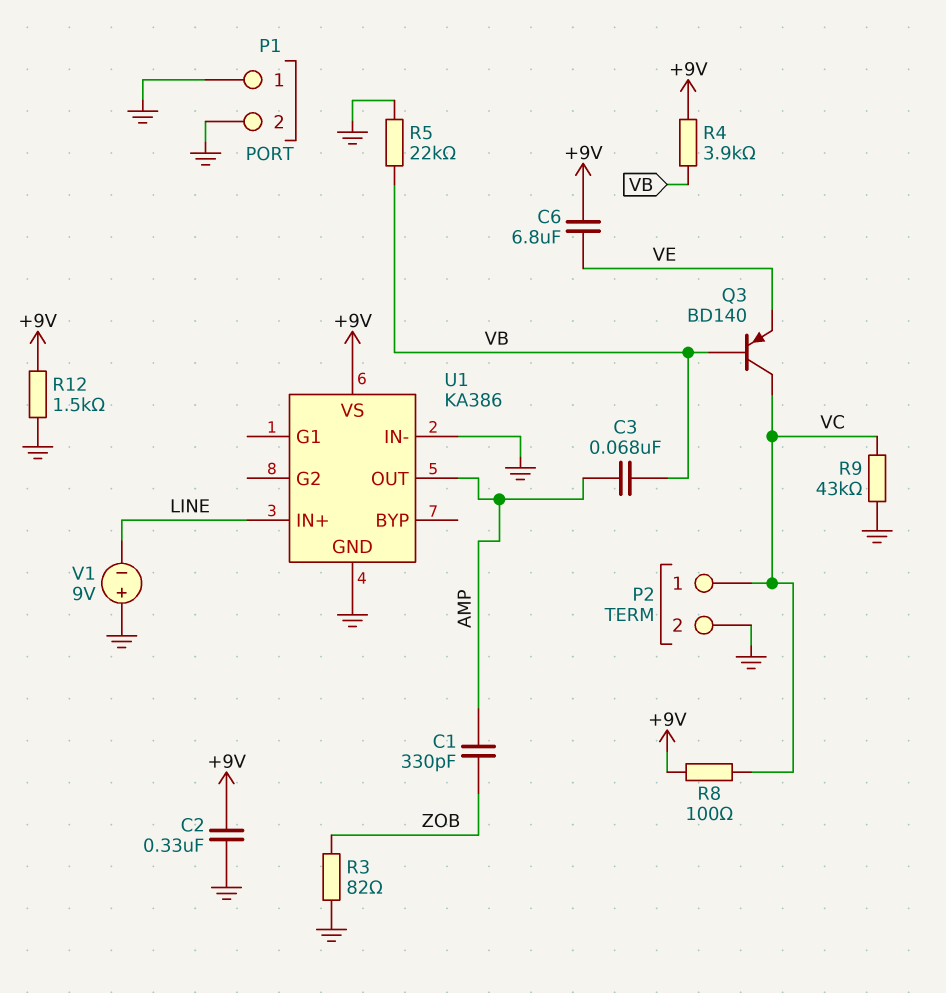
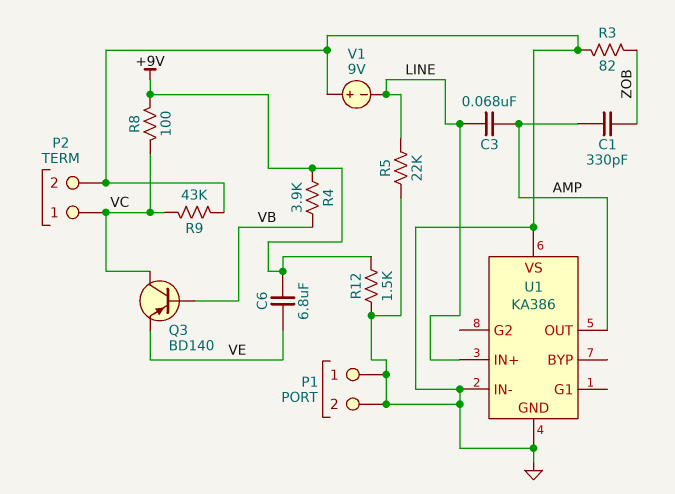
C2: 330nF (+9V, GND) -> none
C3: 68nF (AMP, VB) -> 68nF (AMP, LINE)
R5: 22k (GND, VB) -> 22k (GND, LINE)
U1 pin VS: +9V -> GND

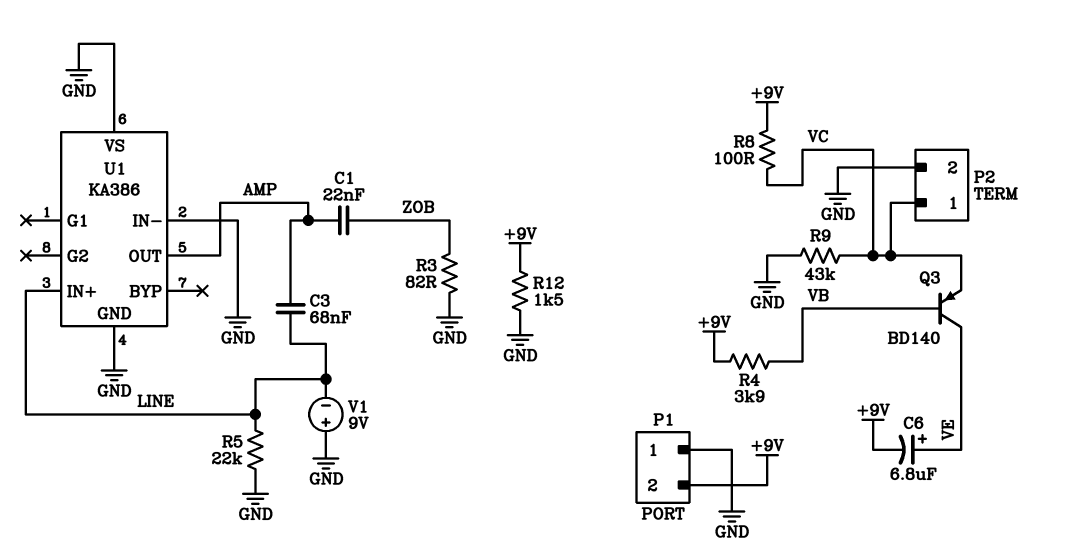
C1: 330pF (AMP, ZOB) -> 22nF (AMP, ZOB)
C6: 6.8uF (+9V, VE) -> 6.8uF (plus VE, minus +9V)
P1 pin 2: GND -> +9V
Q3: PNP BD140 (B VB, C VC, E VE) -> PNP BD140 (B VB, C VE, E VC)

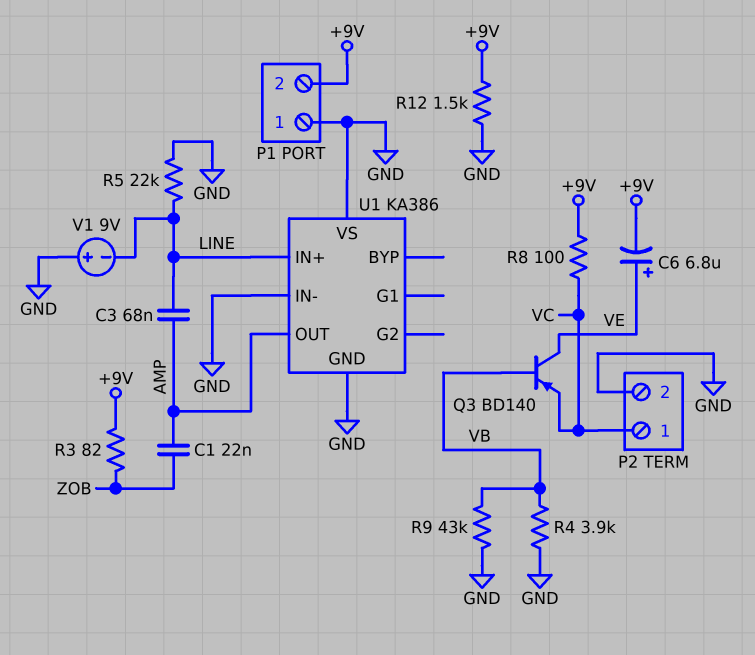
R3: 82 (GND, ZOB) -> 82 (+9V, ZOB)
R4: 3.9k (+9V, VB) -> 3.9k (GND, VB)
R9: 43k (GND, VC) -> 43k (GND, VB)

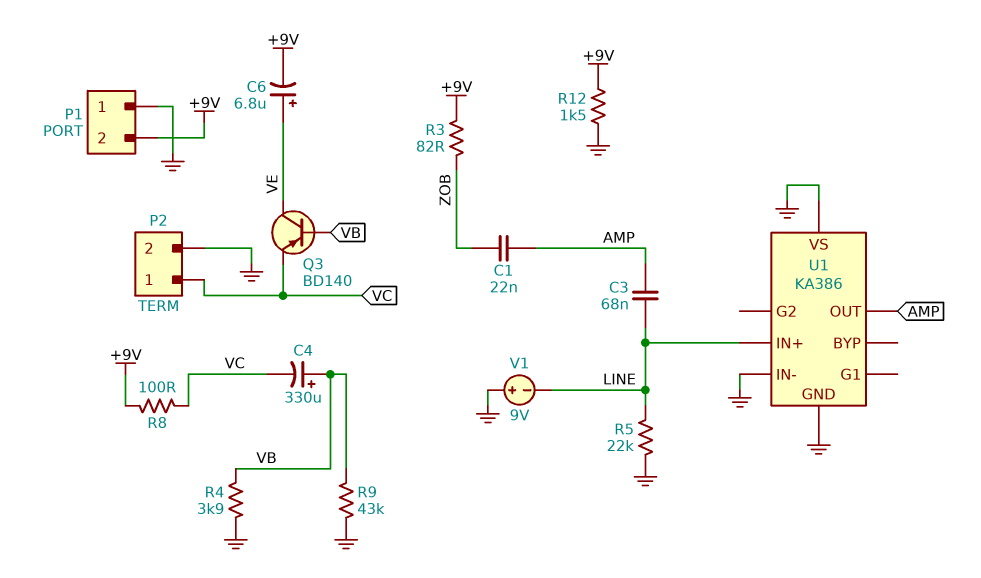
C4: none -> 330uF (plus VB, minus VC)

